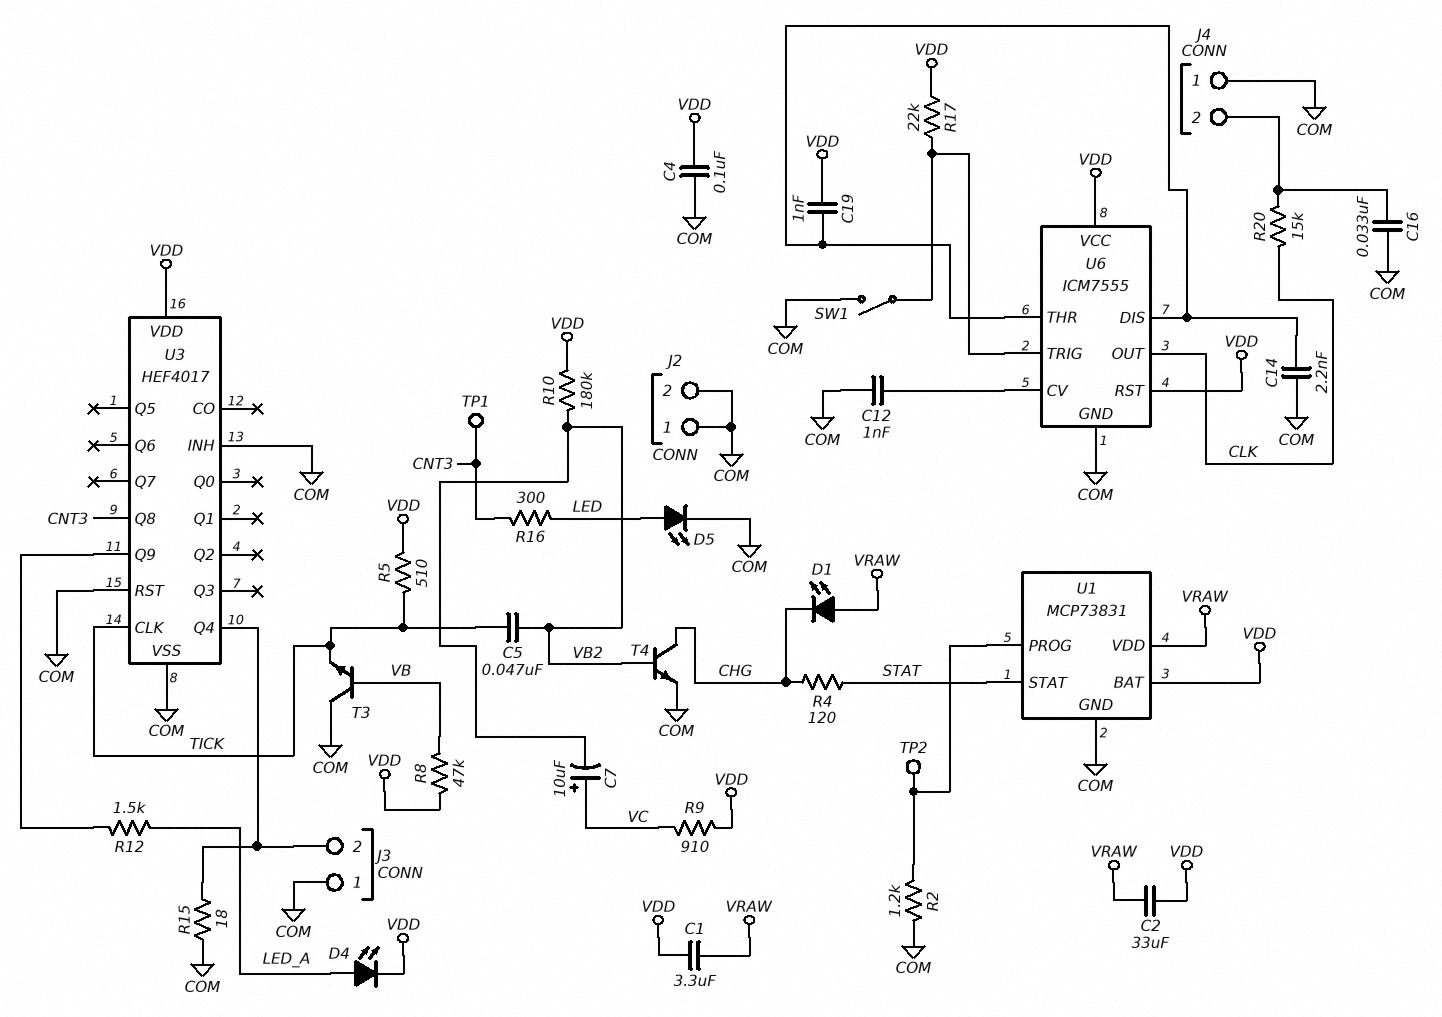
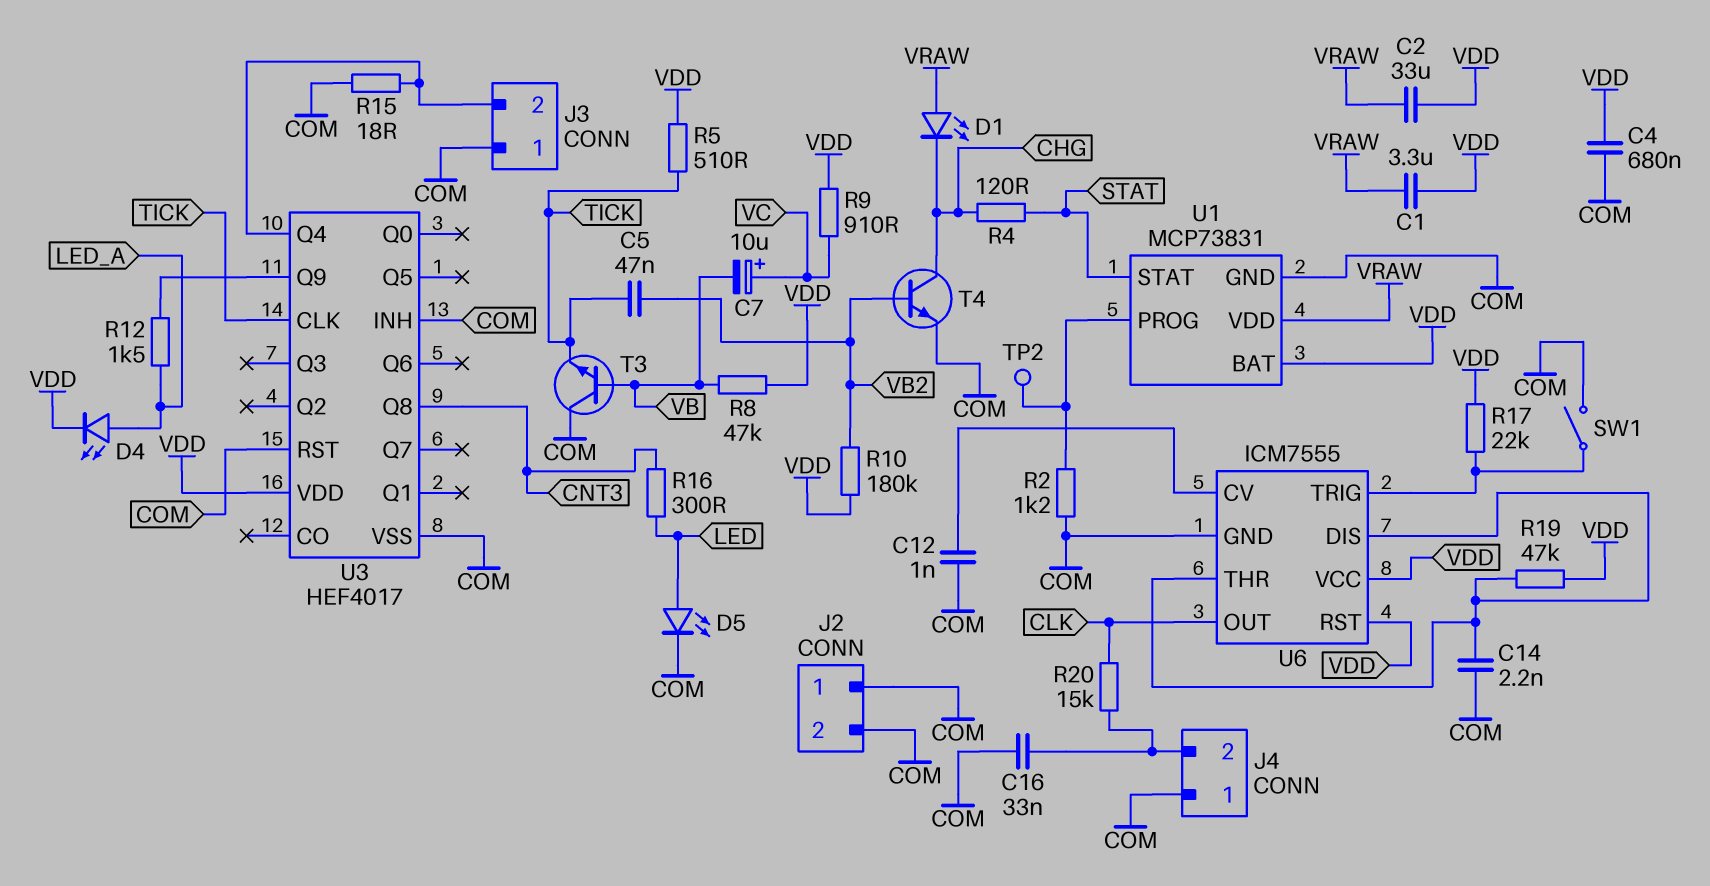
C4: 100nF (COM, VDD) -> 680nF (COM, VDD)
C7: 10uF (plus VC, minus VB2) -> 10uF (plus VC, minus VB)
C19: 1nF (U6/DIS, VDD) -> none
R19: none -> 47k (U6/DIS, VDD)
TP1: test point (CNT3) -> none

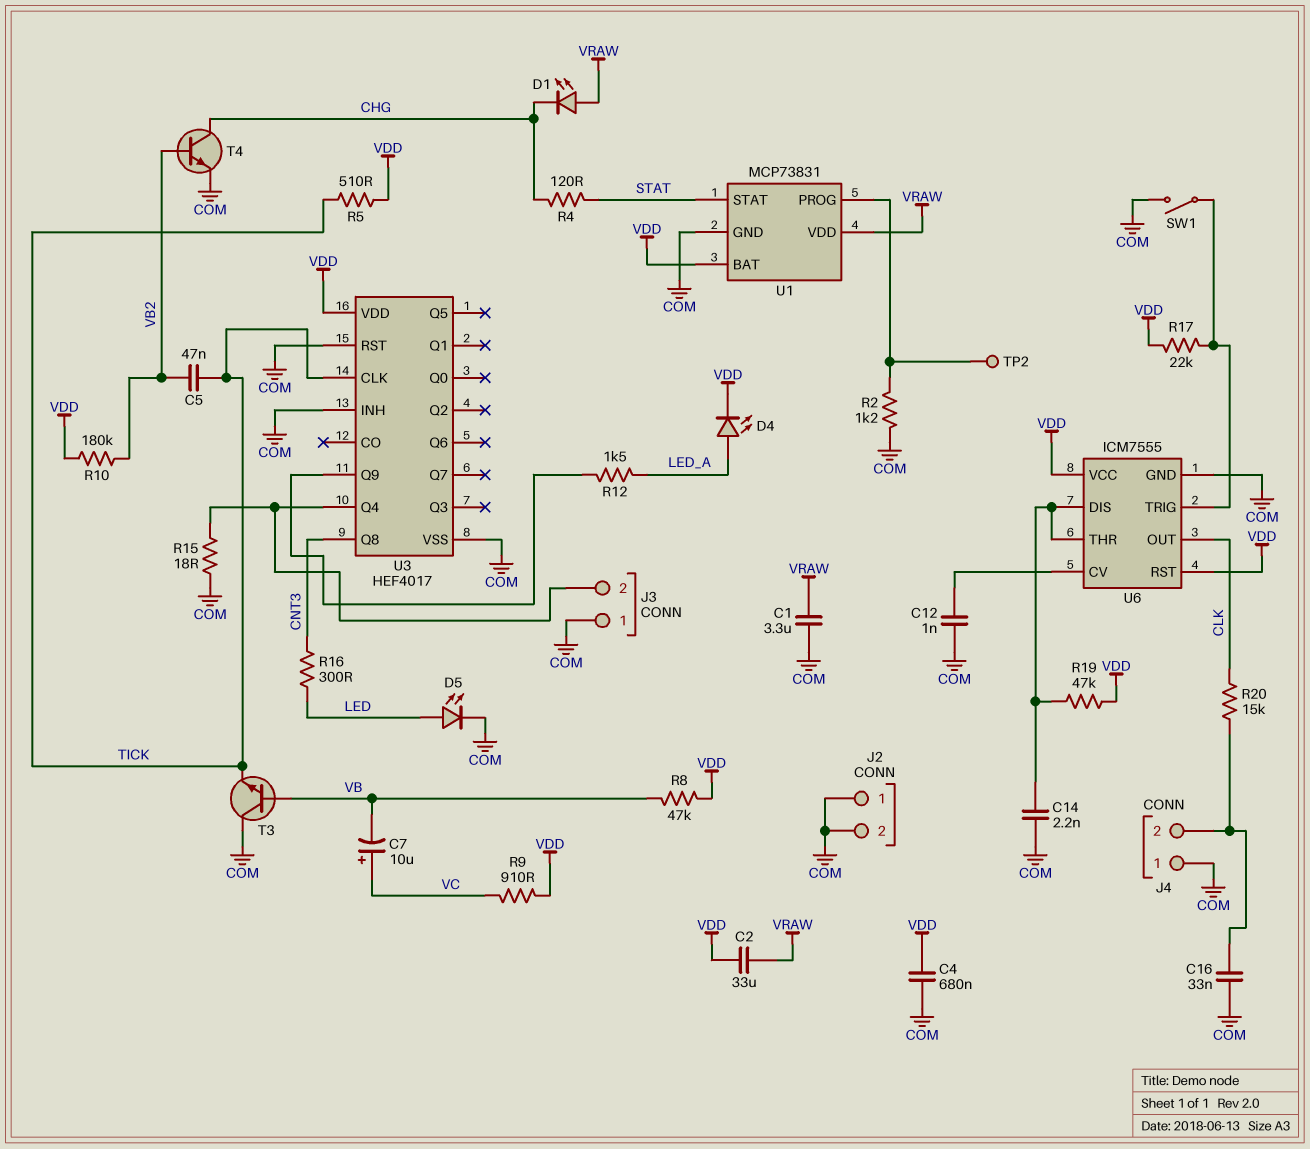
C1: 3.3uF (VDD, VRAW) -> 3.3uF (COM, VRAW)

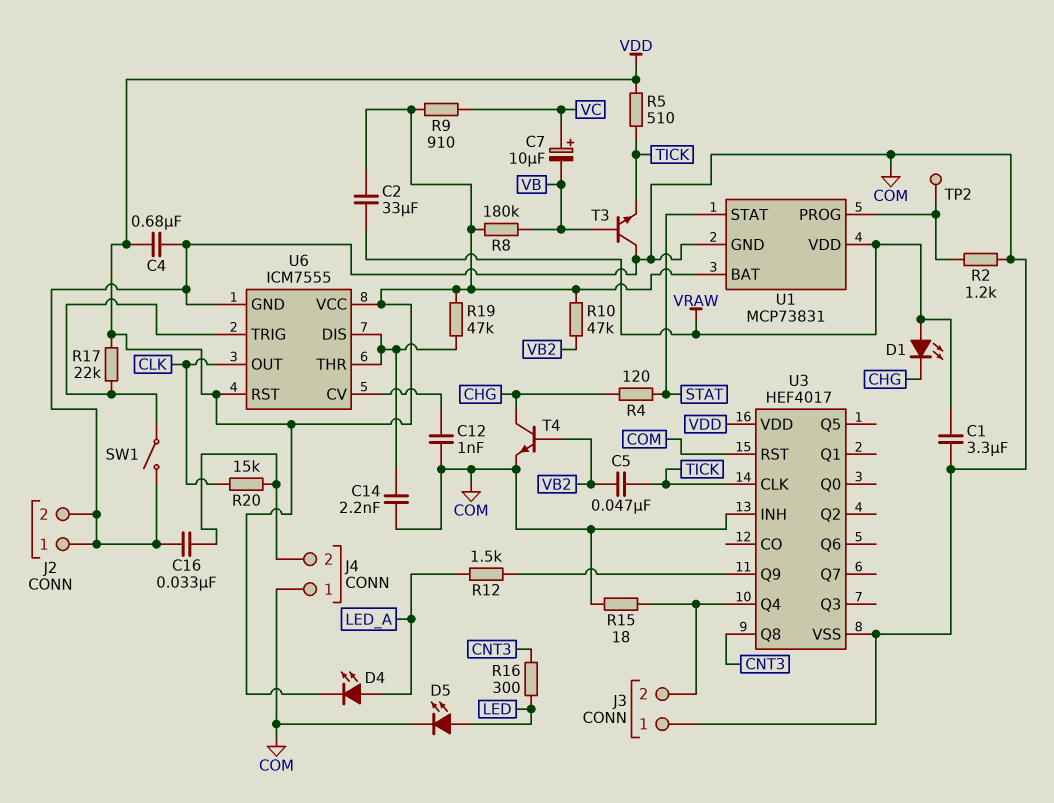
R8: 47k (VB, VDD) -> 180k (VB, VDD)
R10: 180k (VB2, VDD) -> 47k (VB2, VDD)

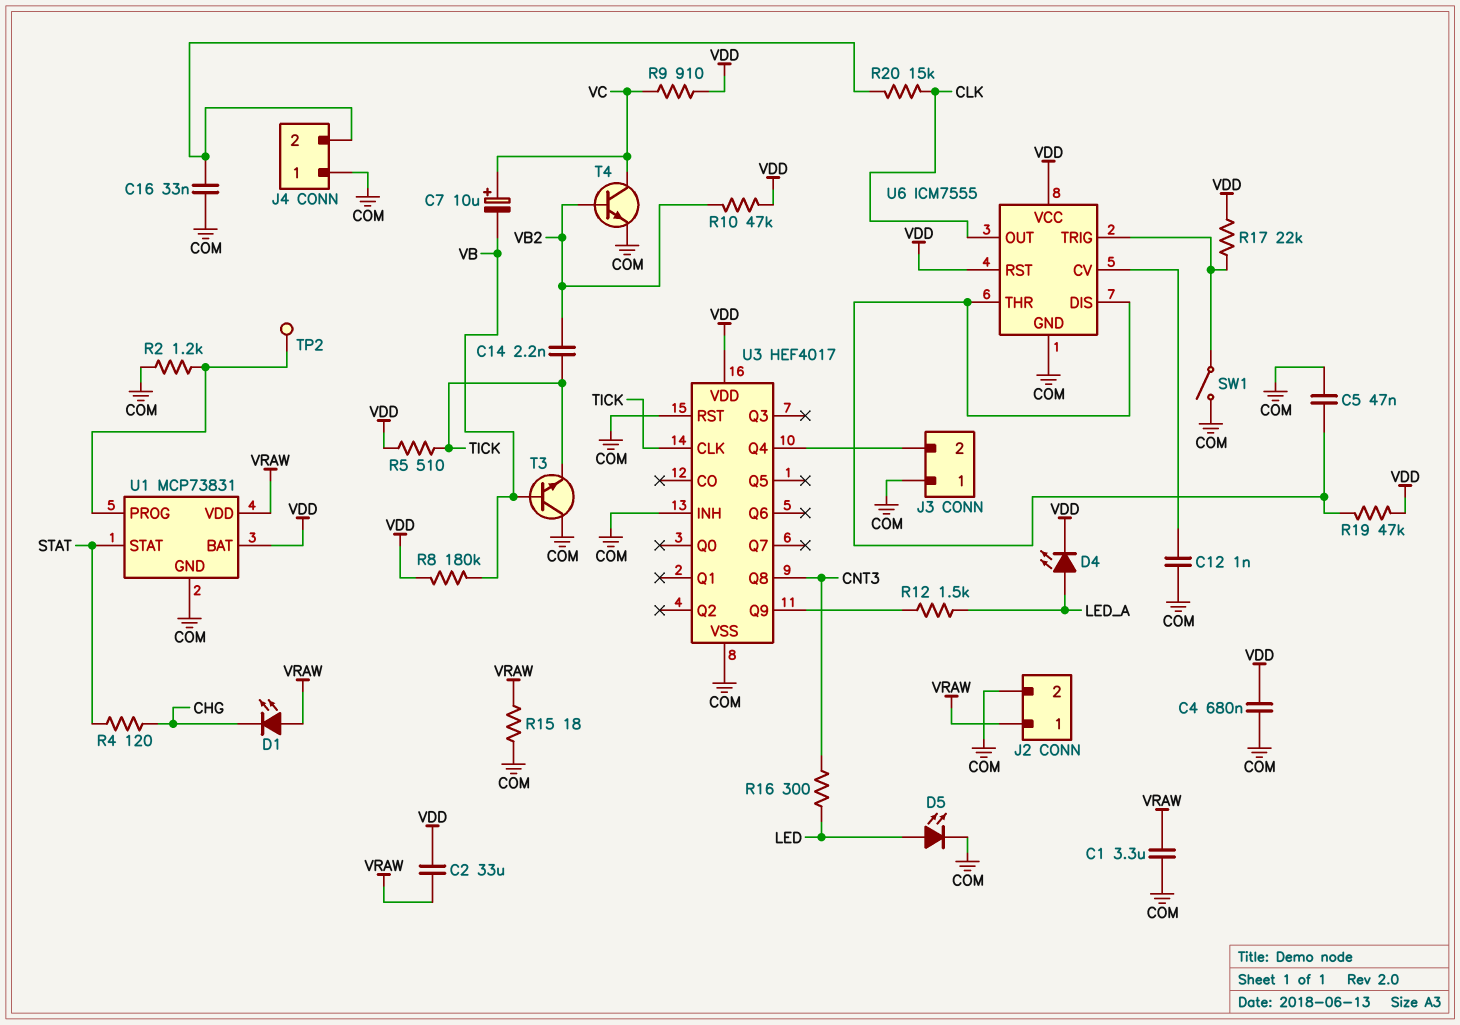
C5: 47nF (TICK, VB2) -> 47nF (COM, U6/DIS)
C14: 2.2nF (COM, U6/DIS) -> 2.2nF (TICK, VB2)
J2 pin 1: COM -> VRAW
R15: 18 (COM, J3/2) -> 18 (COM, VRAW)
T4: NPN (B VB2, C CHG, E COM) -> NPN (B VB2, C VC, E COM)

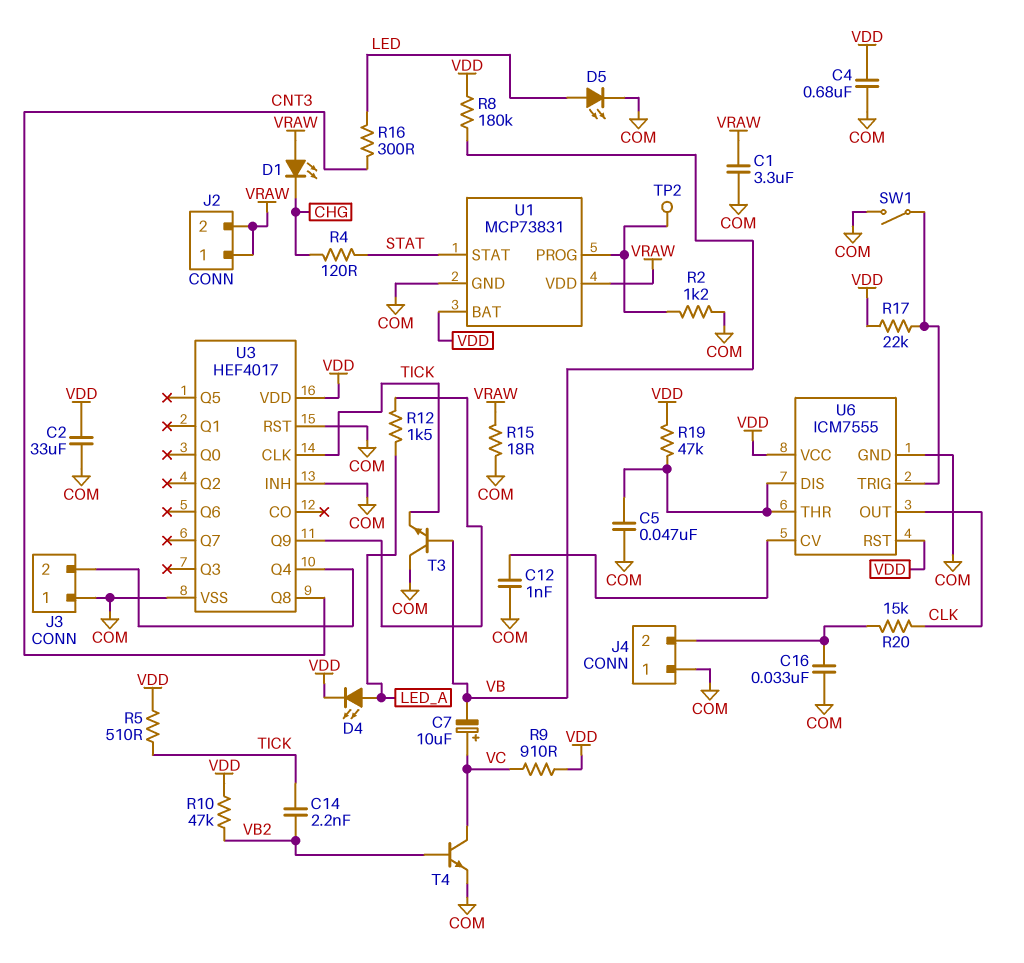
C2: 33uF (VDD, VRAW) -> 33uF (COM, VDD)
J2 pin 2: COM -> VRAW

